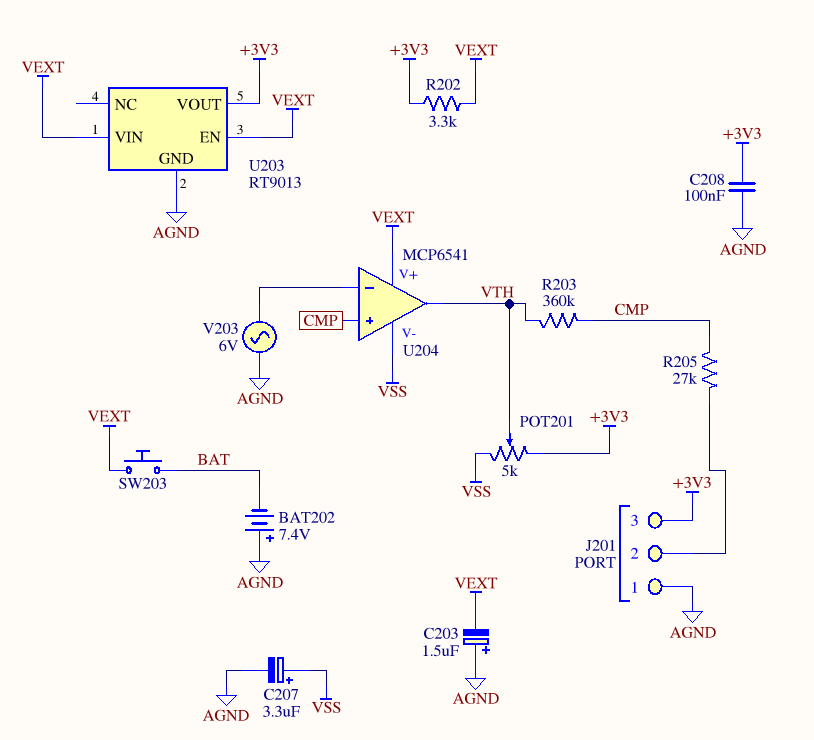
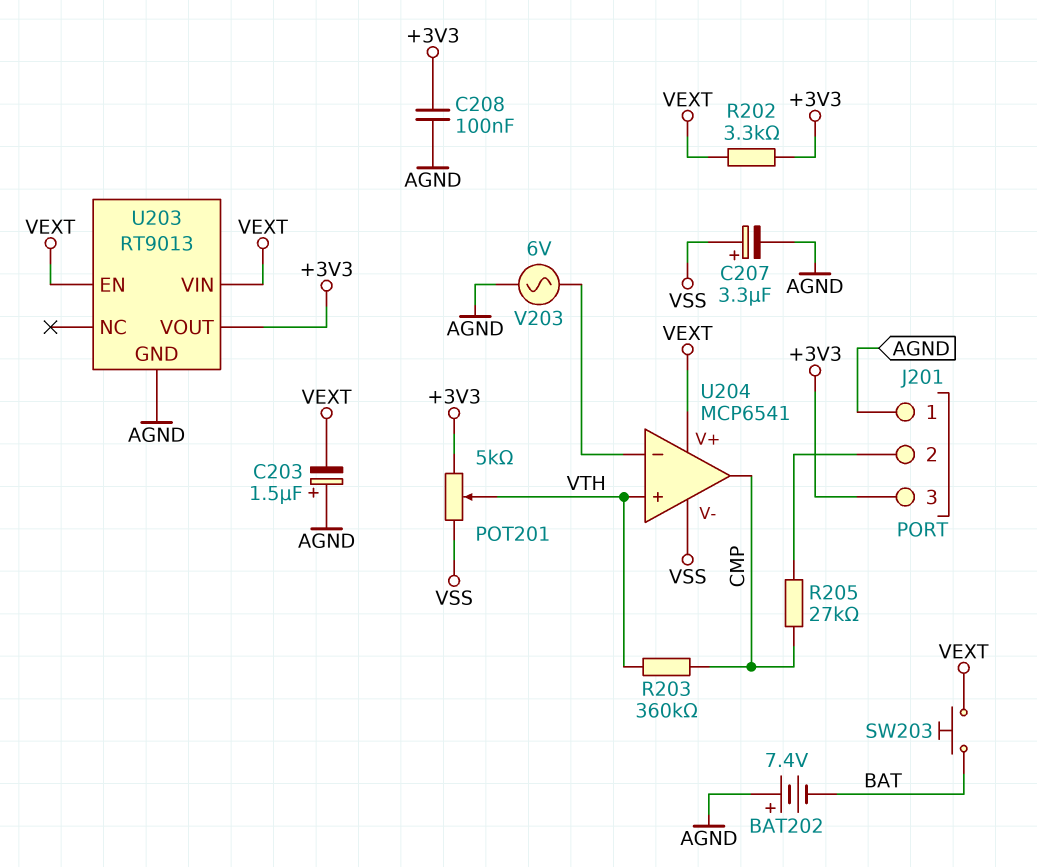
U204 pin in+: CMP -> VTH
U204 pin out: VTH -> CMP

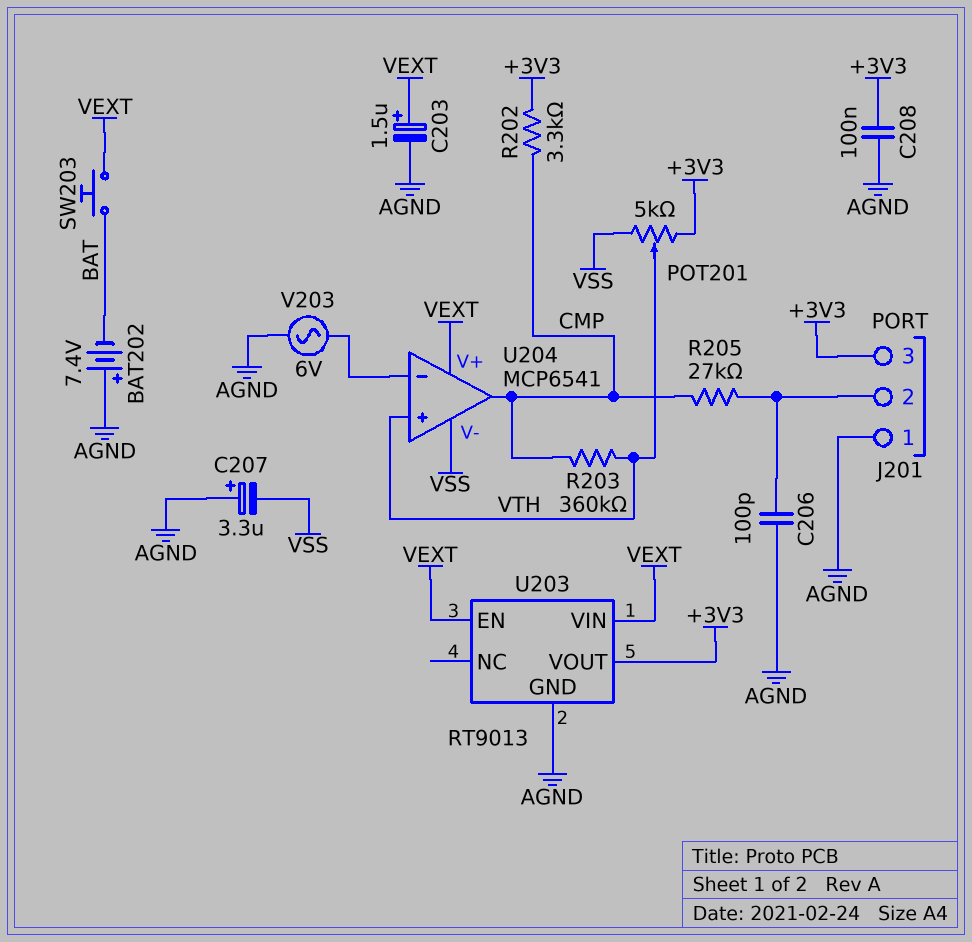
C203: 1.5uF (plus AGND, minus VEXT) -> 1.5uF (plus VEXT, minus AGND)
C206: none -> 100pF (AGND, J201/2)
C207: 3.3uF (plus VSS, minus AGND) -> 3.3uF (plus AGND, minus VSS)
R202: 3.3k (+3V3, VEXT) -> 3.3k (+3V3, CMP)

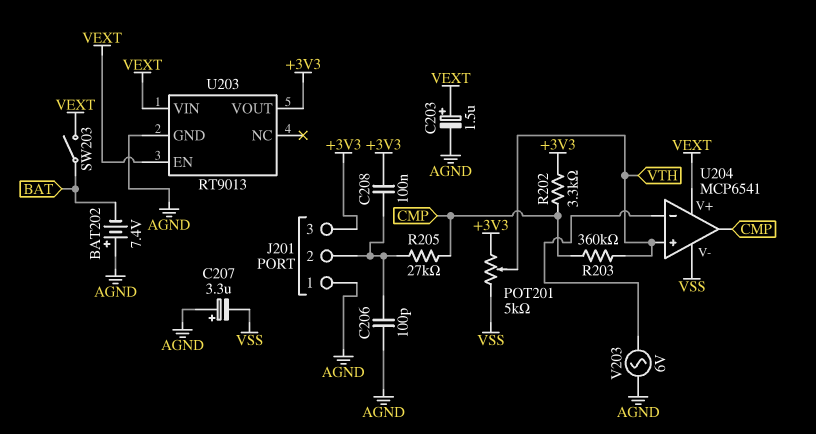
C208: 100nF (+3V3, AGND) -> 100nF (+3V3, J201/2)
SW203: button (BAT, VEXT) -> switch (BAT, VEXT)

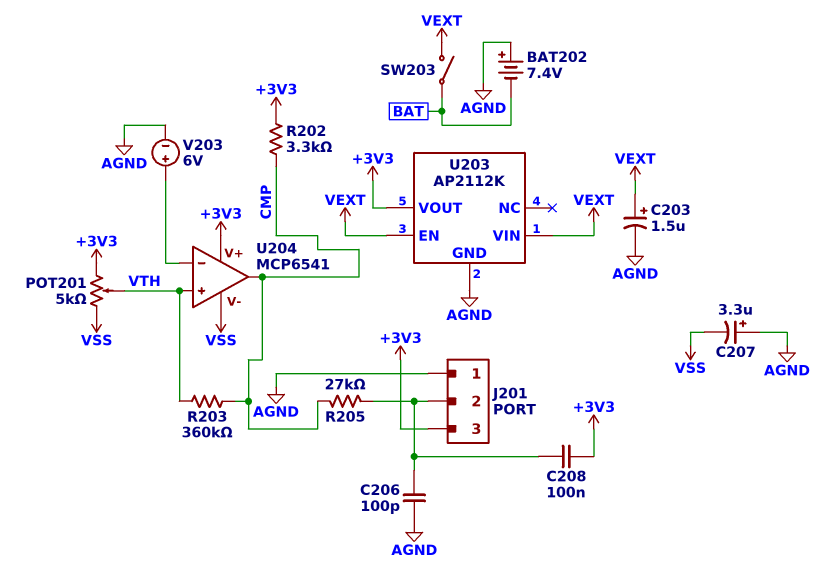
U203: RT9013 -> AP2112K
U204 pin V+: VEXT -> +3V3
V203: AC 6V (AGND, U204/in-) -> 6V (plus U204/in-, minus AGND)

